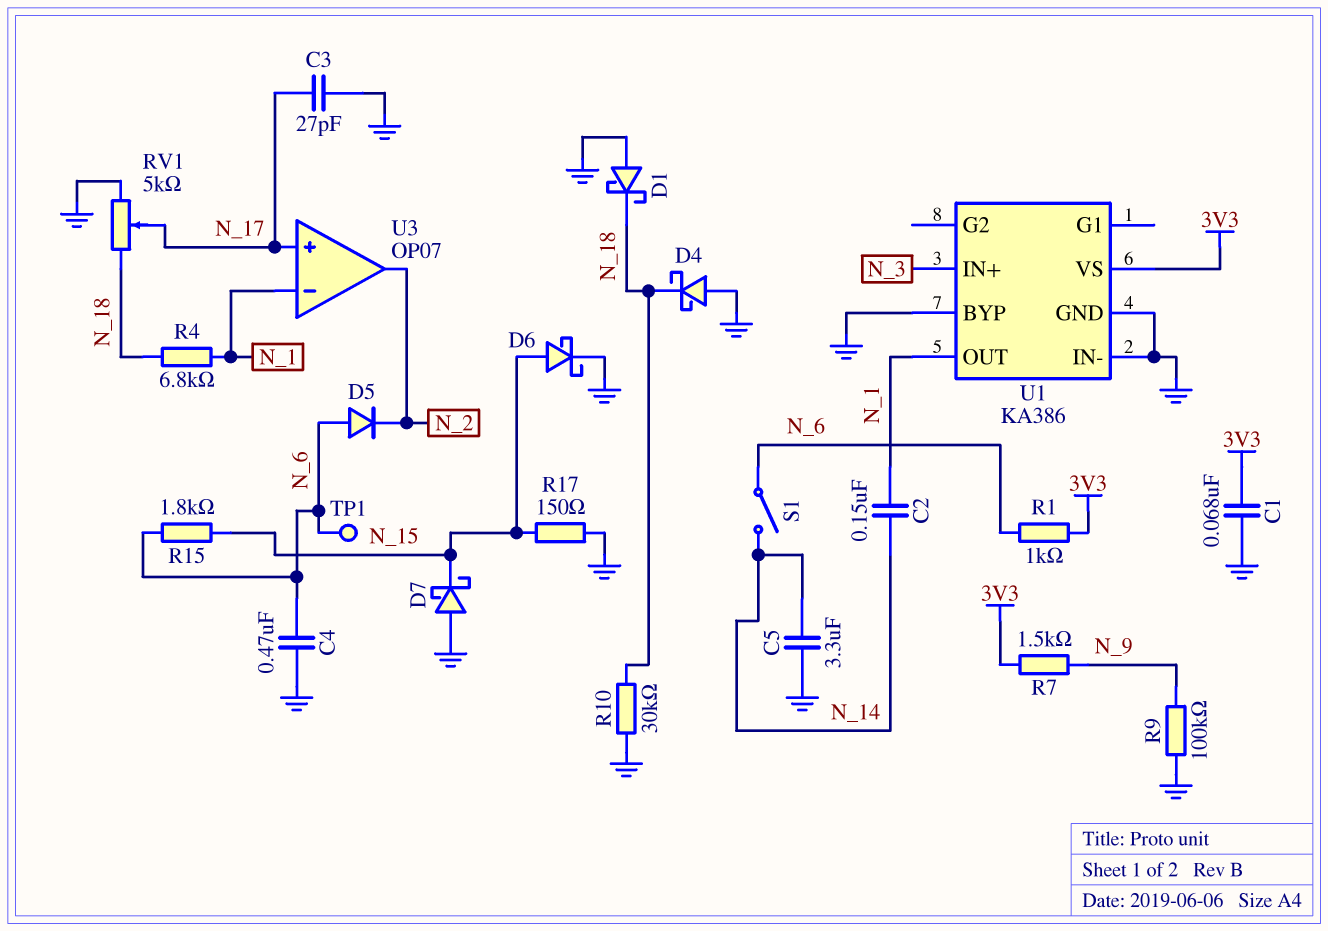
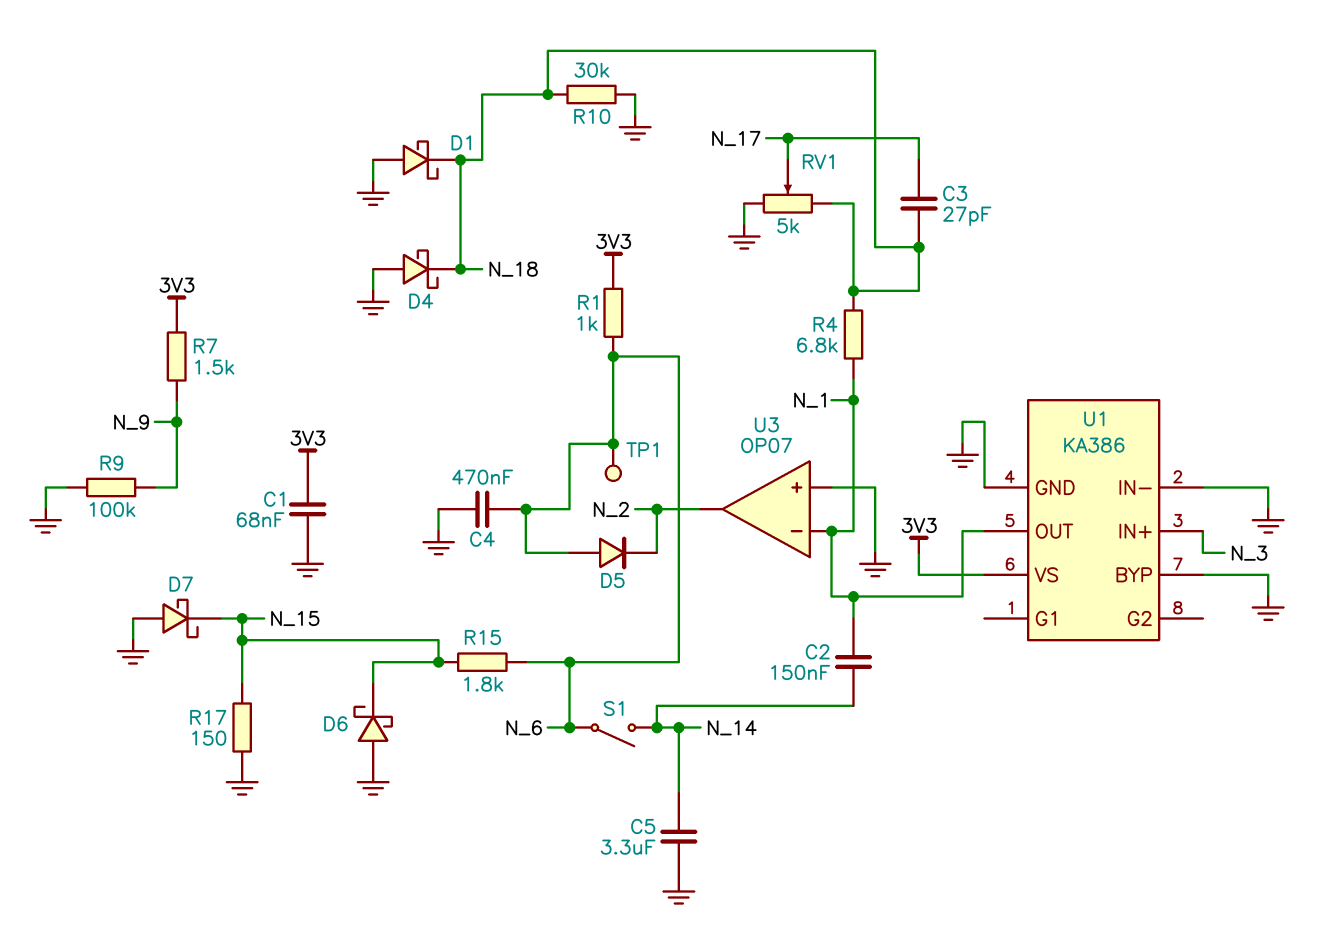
C3: 27pF (GND, N_17) -> 27pF (N_17, N_18)
D6: schottky (A N_15, K GND) -> schottky (A GND, K N_15)
U3 pin in+: N_17 -> GND

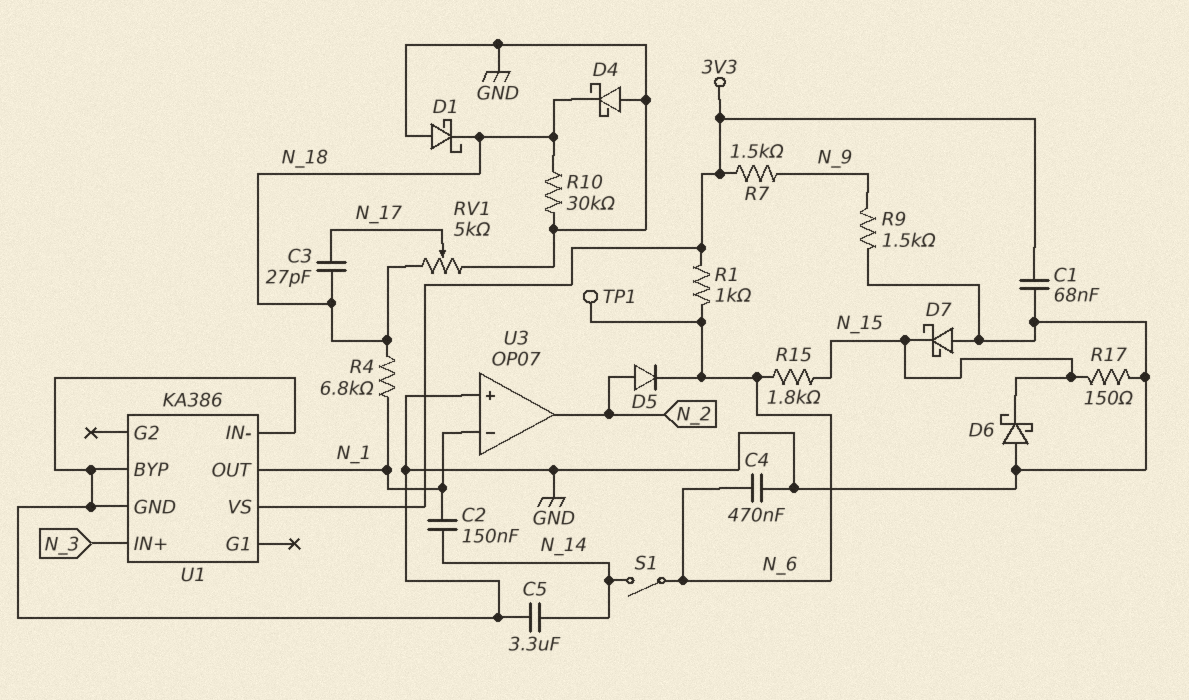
D5: diode (A N_6, K N_2) -> diode (A N_2, K N_6)
R9: 100k (GND, N_9) -> 1.5k (GND, N_9)

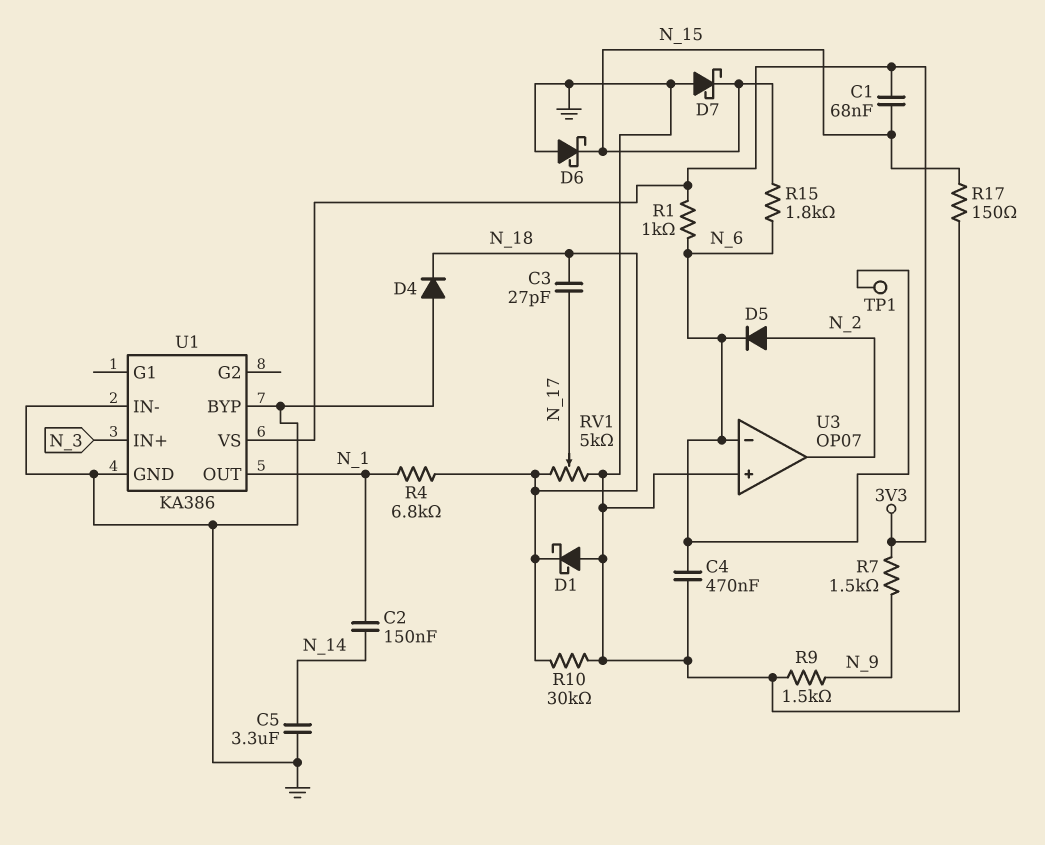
C1: 68nF (3V3, GND) -> 68nF (3V3, N_15)
D4: schottky (A GND, K N_18) -> diode (A GND, K N_18)
S1: switch (N_6, N_14) -> none
U3 pin in-: N_1 -> N_6

